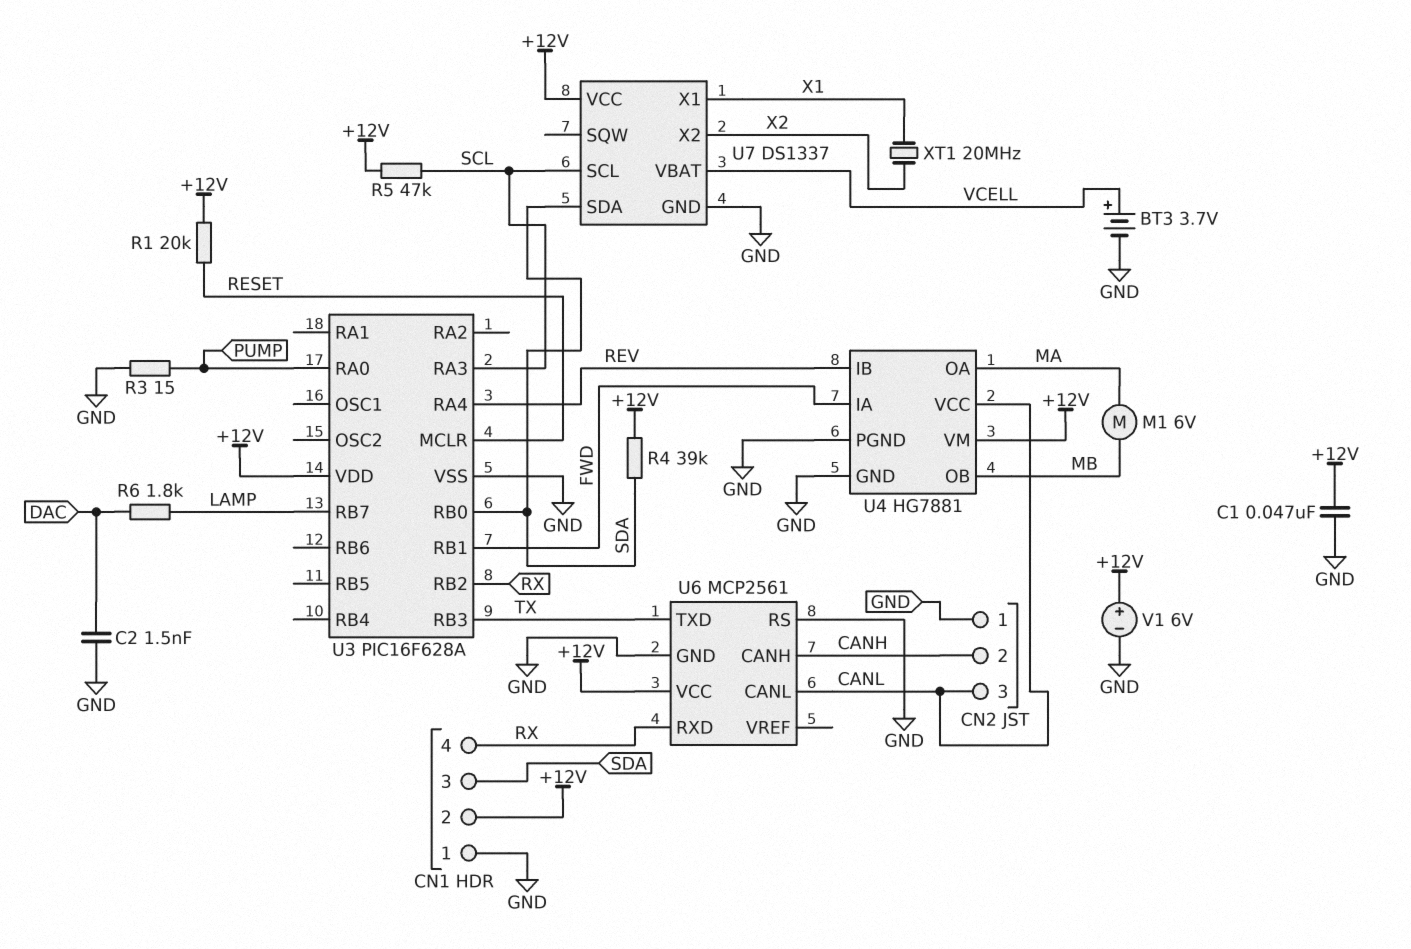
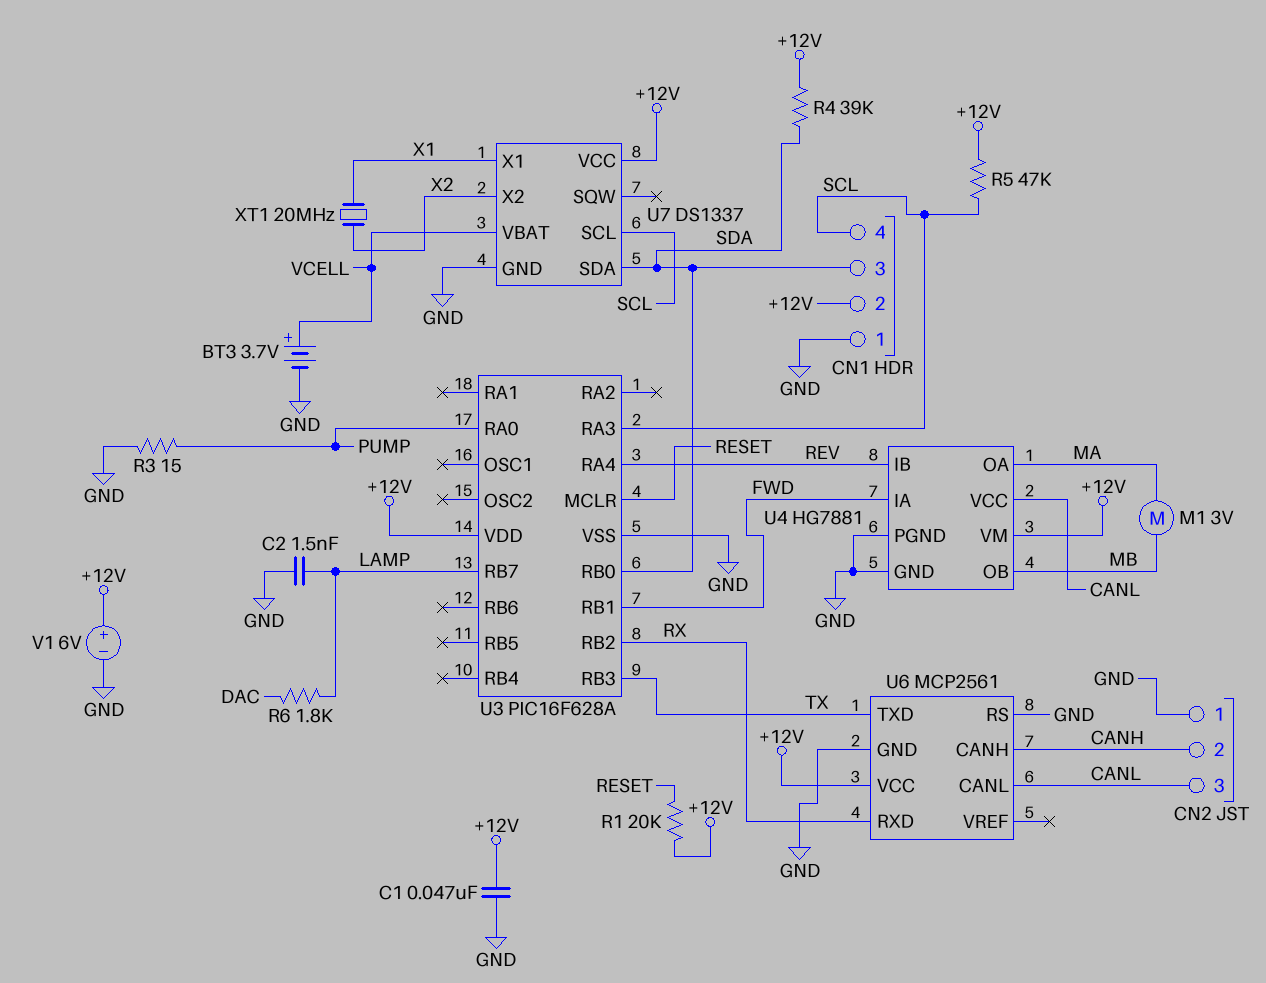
C2: 1.5nF (DAC, GND) -> 1.5nF (GND, LAMP)
CN1 pin 4: RX -> SCL
M1: motor 6V (MA, MB) -> motor 3V (MA, MB)

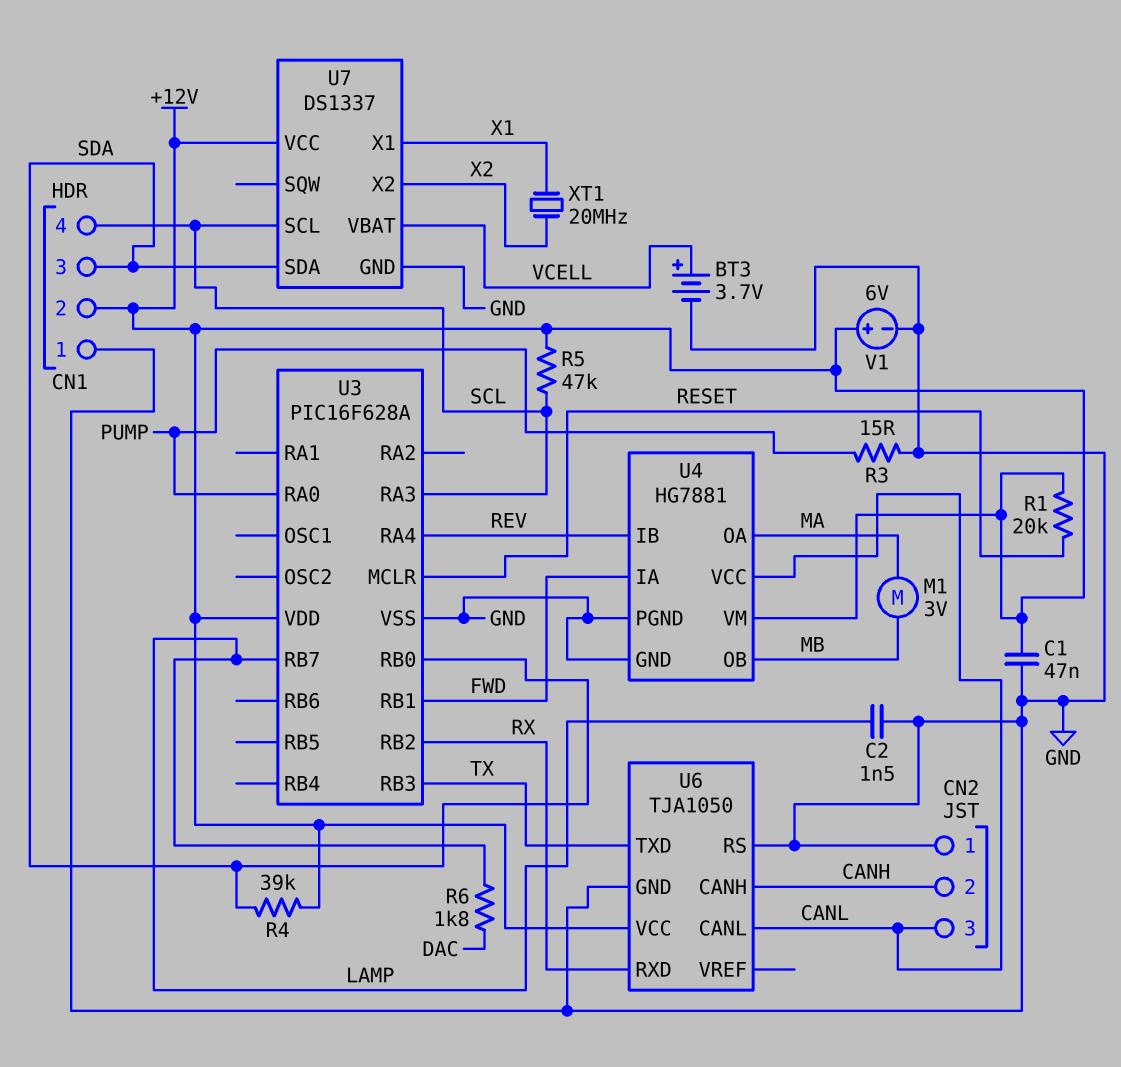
U6: MCP2561 -> TJA1050

